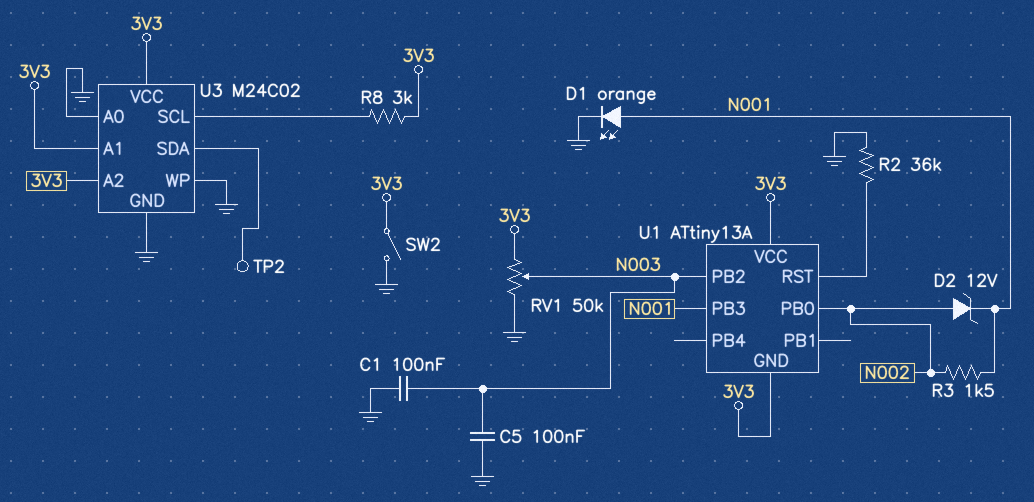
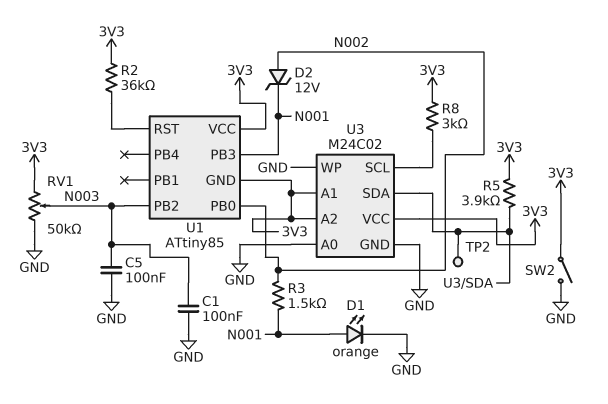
R2: 36k (GND, U1/RST) -> 36k (3V3, U1/RST)
R5: none -> 3.9k (3V3, U3/SDA)
U1: ATtiny13A -> ATtiny85

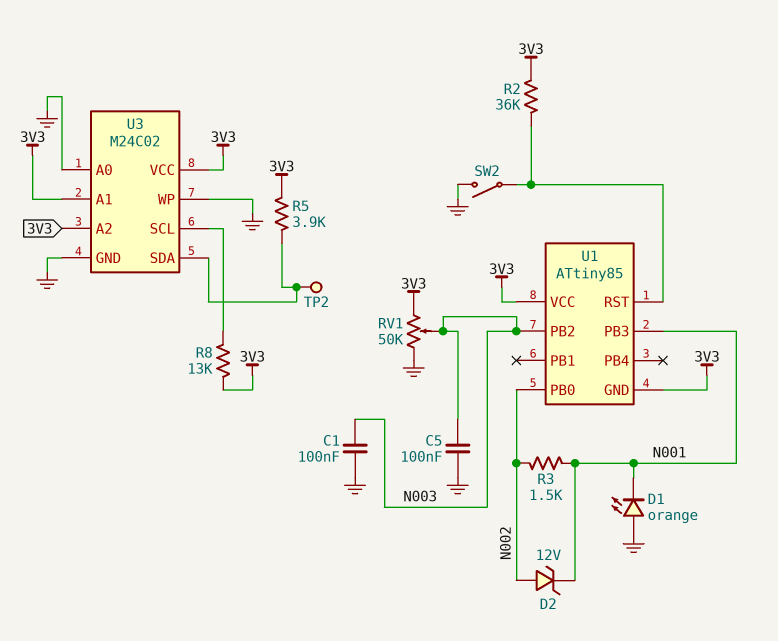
D1: LED orange (A N001, K GND) -> LED orange (A GND, K N001)
R8: 3k (3V3, U3/SCL) -> 13k (3V3, U3/SCL)
SW2: switch (3V3, GND) -> switch (GND, U1/RST)

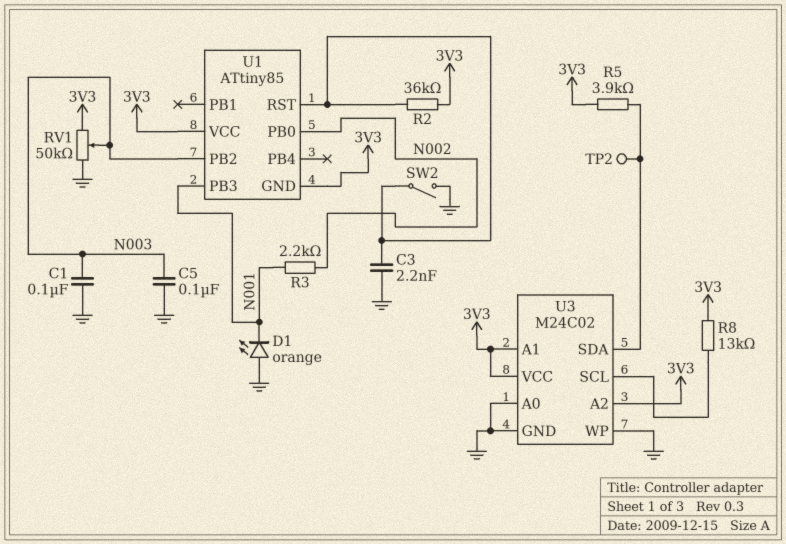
C3: none -> 2.2nF (GND, U1/RST)
D2: zener 12V (A N002, K N001) -> none
R3: 1.5k (N001, N002) -> 2.2k (N001, N002)

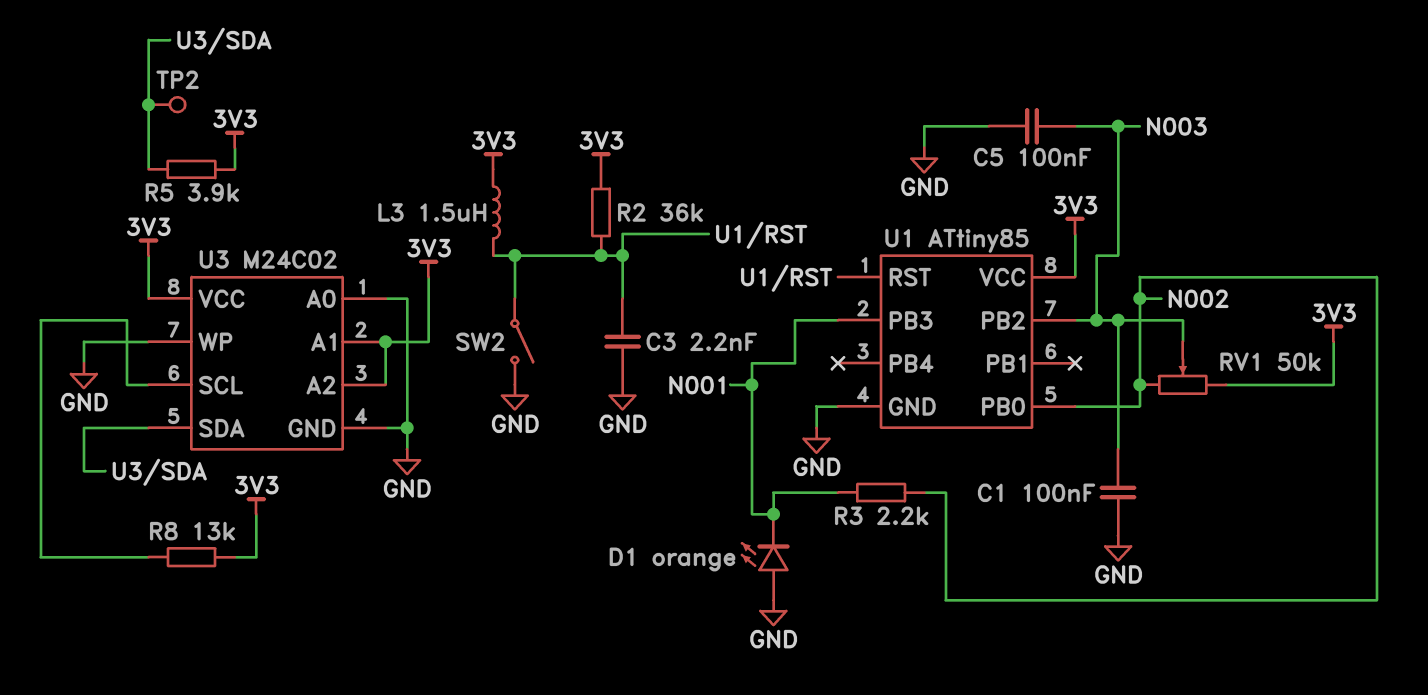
L3: none -> 1.5uH (3V3, U1/RST)
RV1: 50k (3V3, GND, wiper N003) -> 50k (3V3, N002, wiper N003)
U1 pin GND: 3V3 -> GND

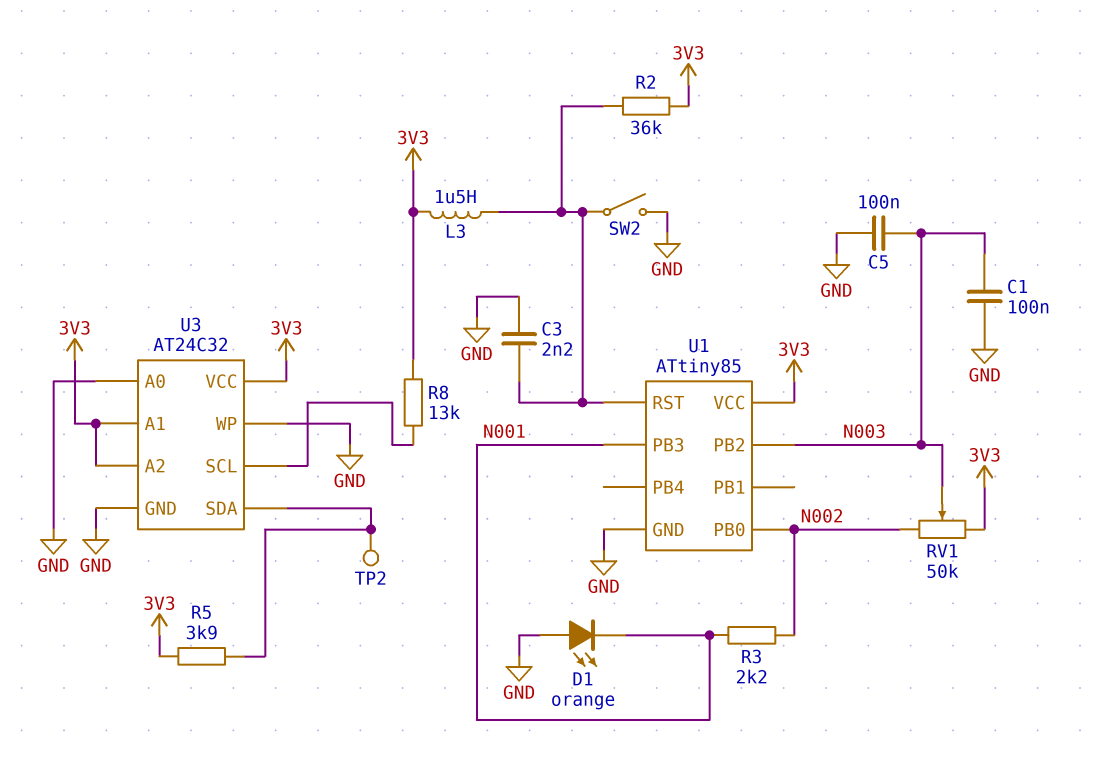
U3: M24C02 -> AT24C32

